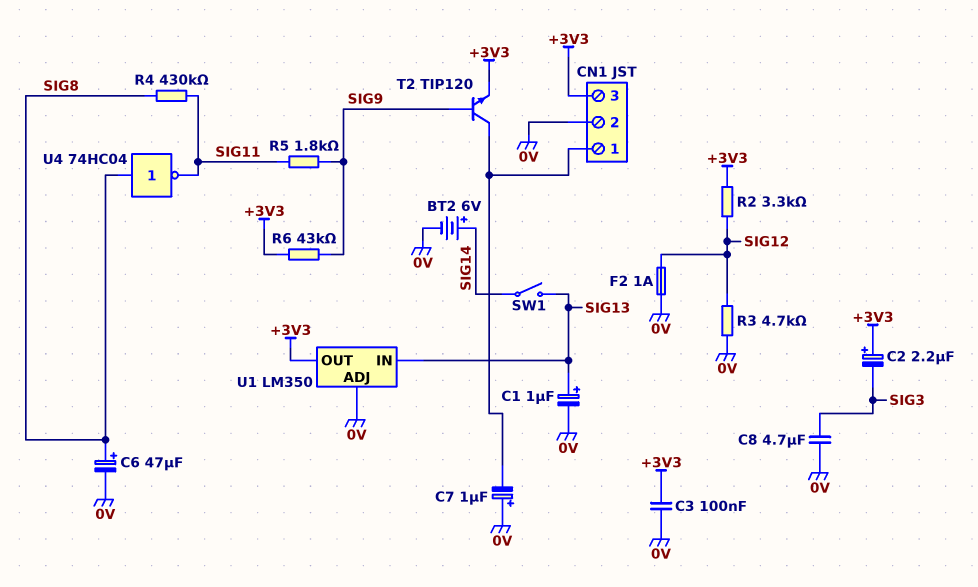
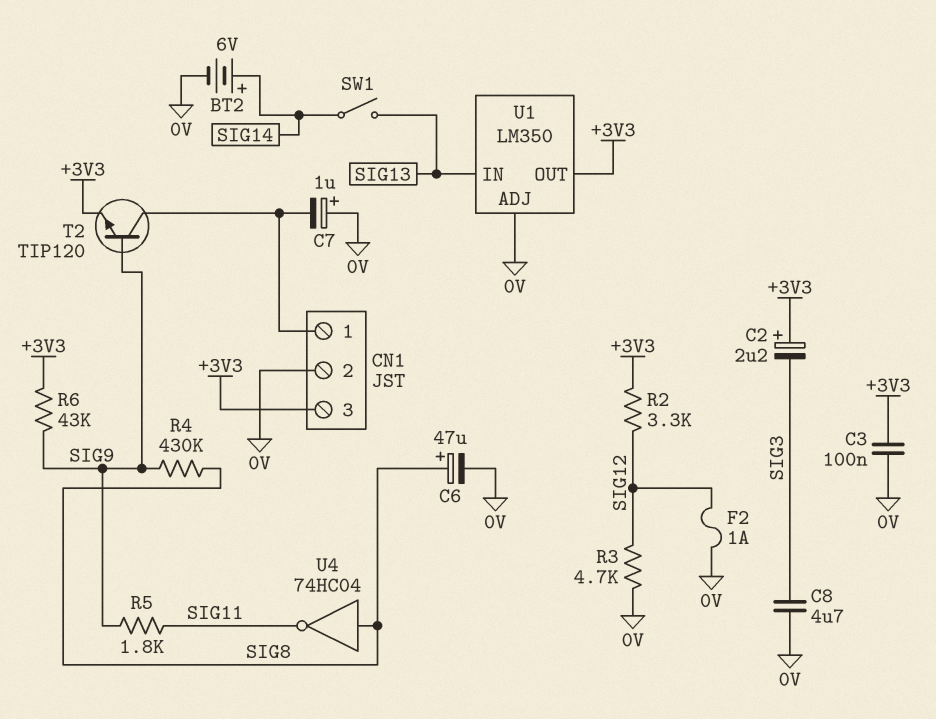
C1: 1uF (plus SIG13, minus 0V) -> none
R4: 430k (SIG8, SIG11) -> 430k (SIG8, SIG9)

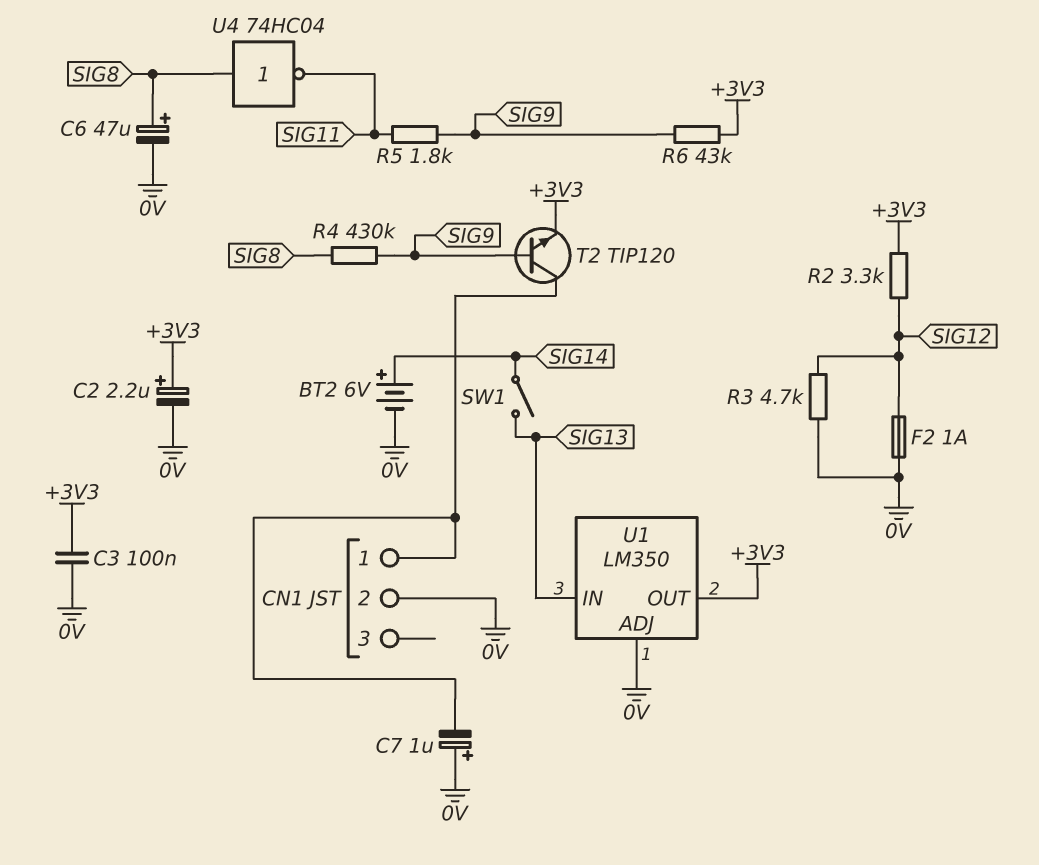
C2: 2.2uF (plus +3V3, minus SIG3) -> 2.2uF (plus +3V3, minus 0V)
C8: 4.7uF (0V, SIG3) -> none
CN1 pin 3: +3V3 -> none

